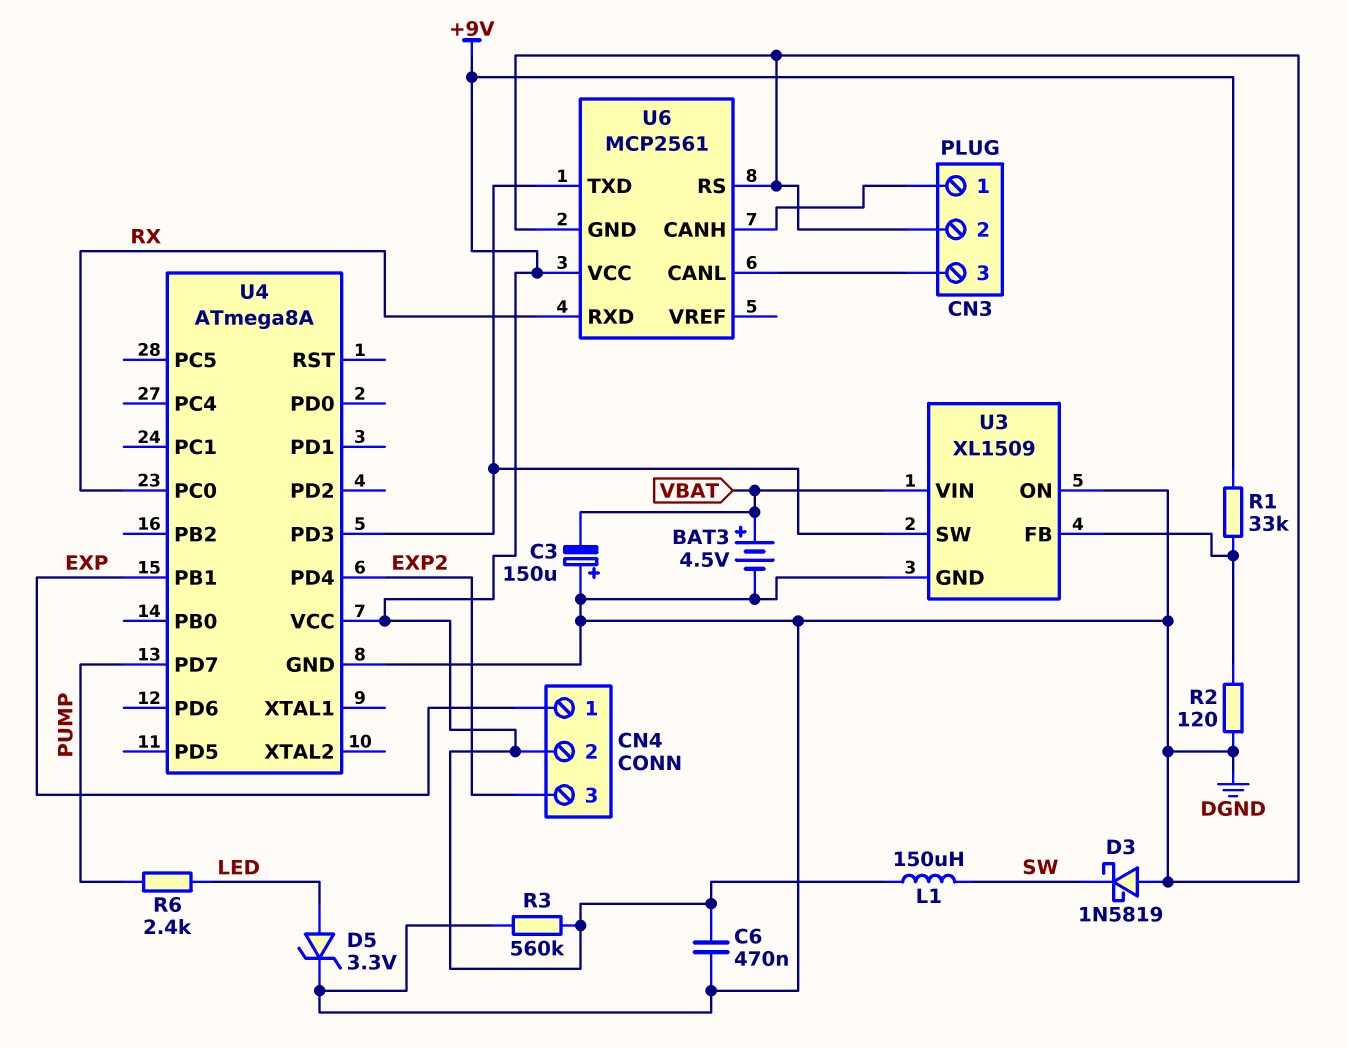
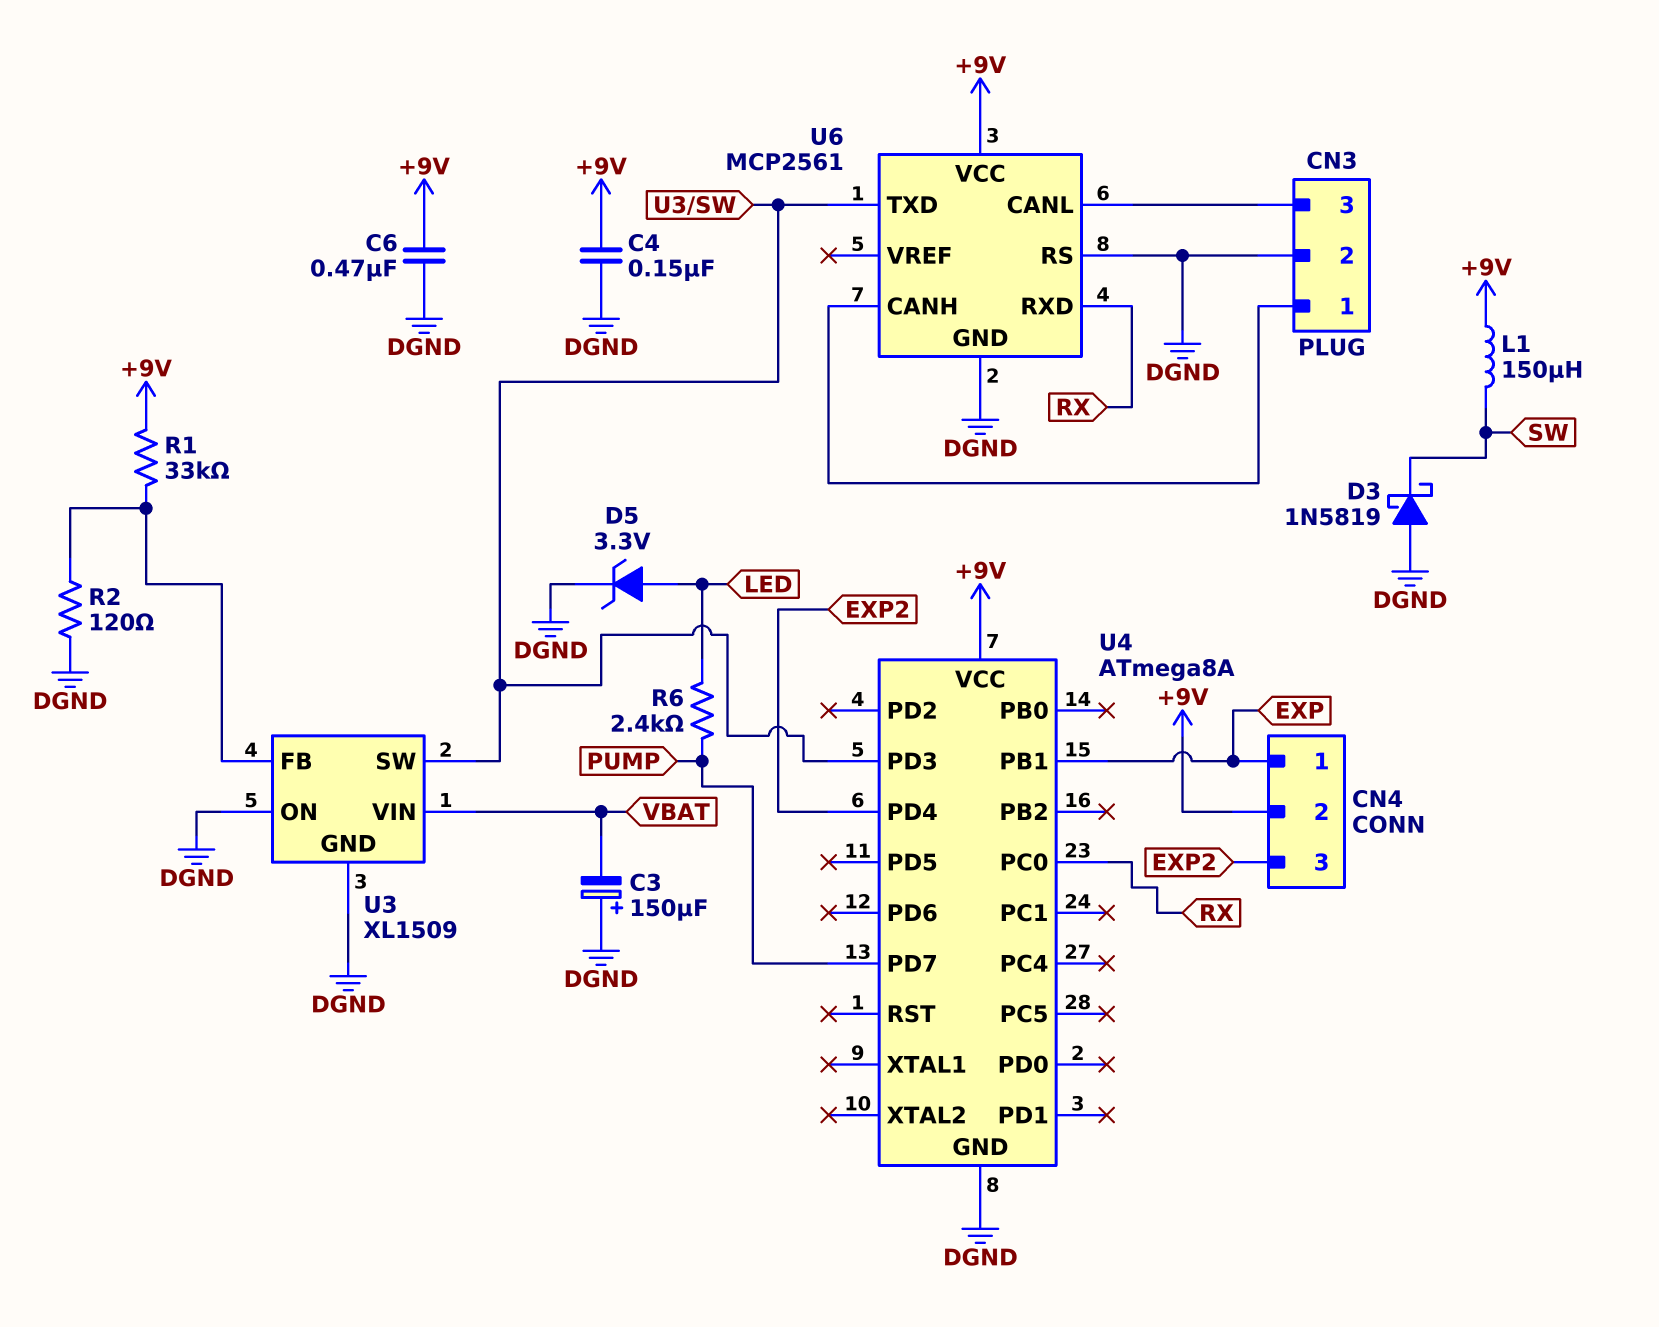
BAT3: 4.5V (plus VBAT, minus DGND) -> none
C4: none -> 150nF (+9V, DGND)
R3: 560k (+9V, DGND) -> none

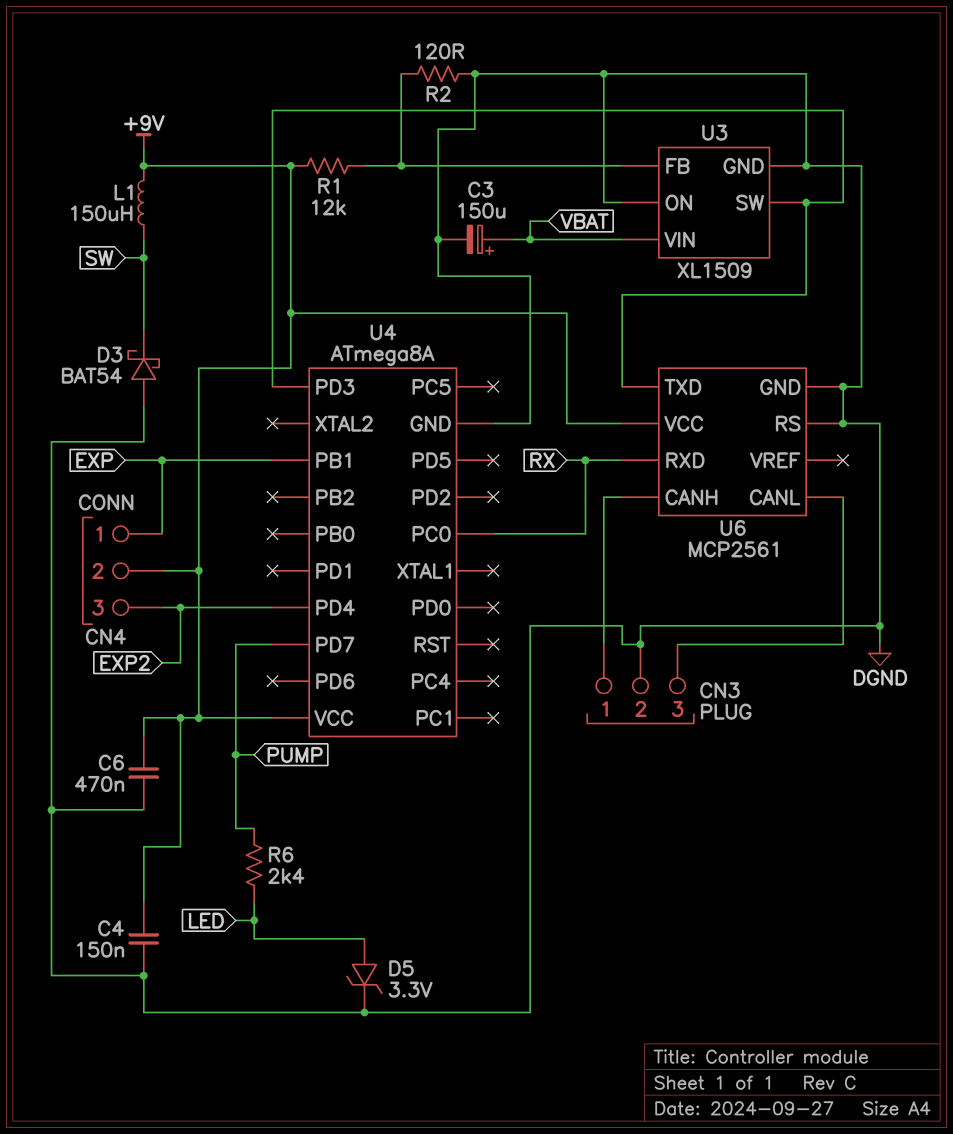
C3: 150uF (plus DGND, minus VBAT) -> 150uF (plus VBAT, minus DGND)
D3: schottky 1N5819 (A DGND, K SW) -> schottky BAT54 (A DGND, K SW)
R1: 33k (+9V, U3/FB) -> 12k (+9V, U3/FB)

